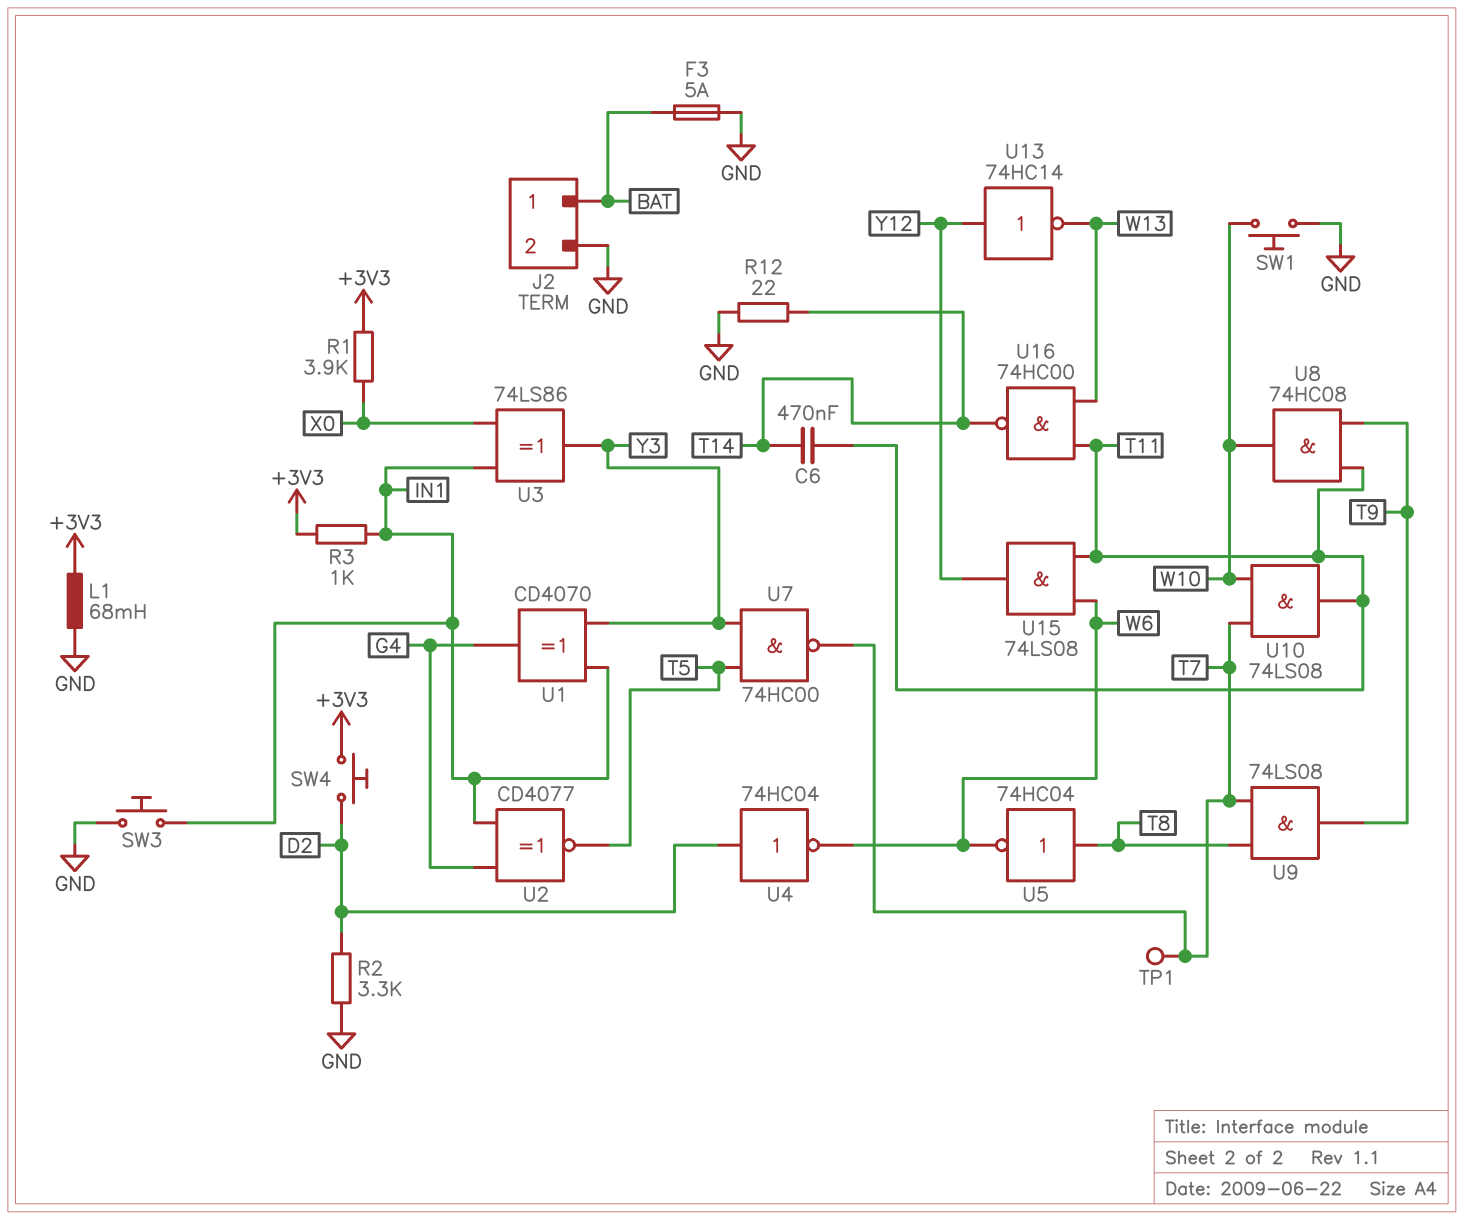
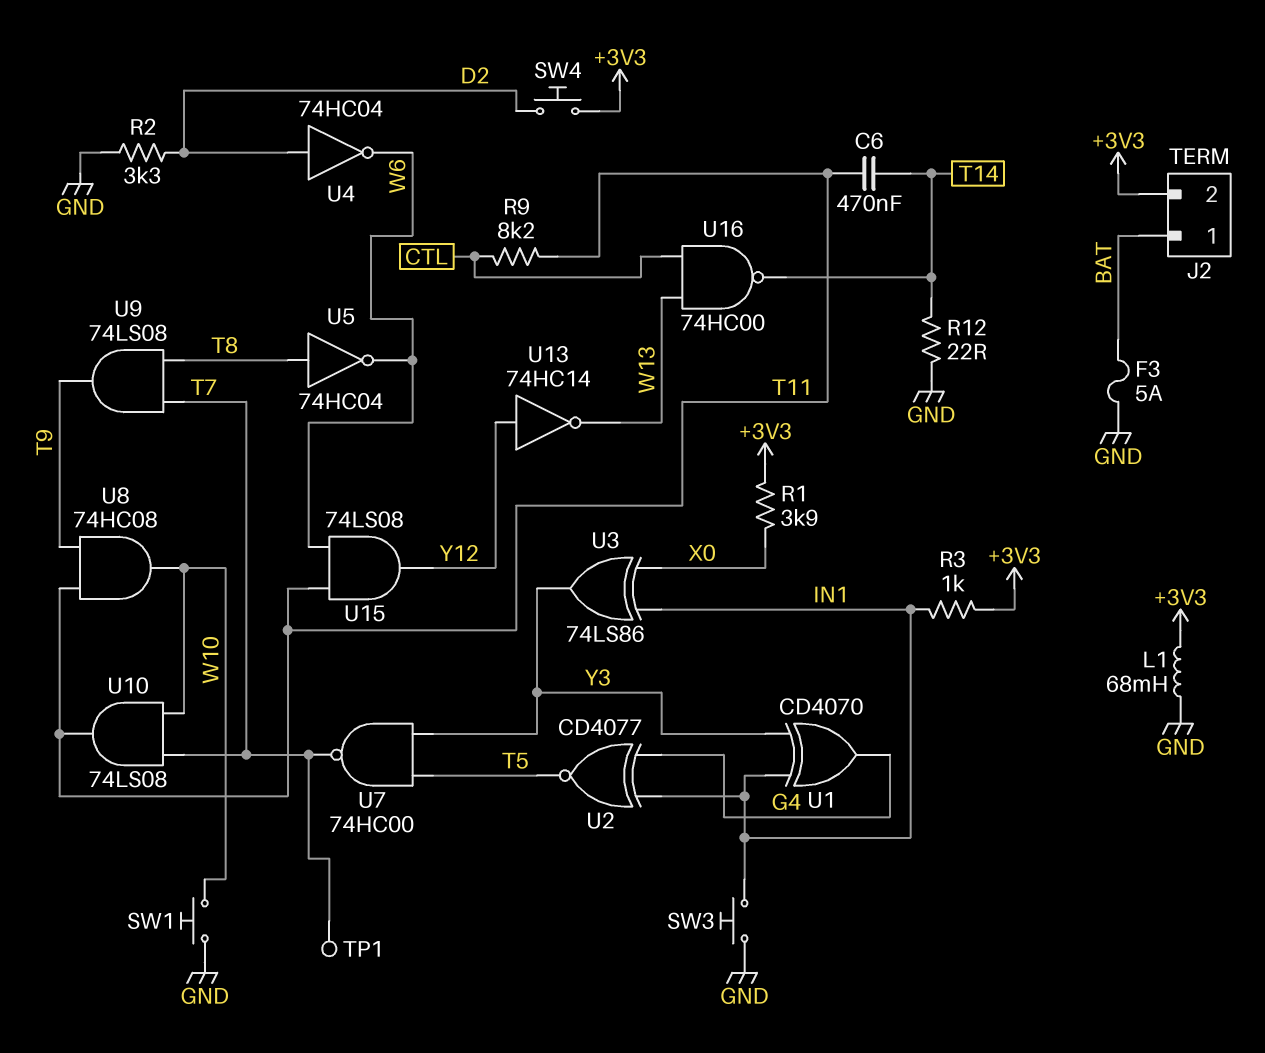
J2 pin 2: GND -> +3V3
R9: none -> 8.2k (CTL, T11)
U16: NAND 74HC00 (in T11, in W13, out T14) -> NAND 74HC00 (in CTL, in W13, out T14)

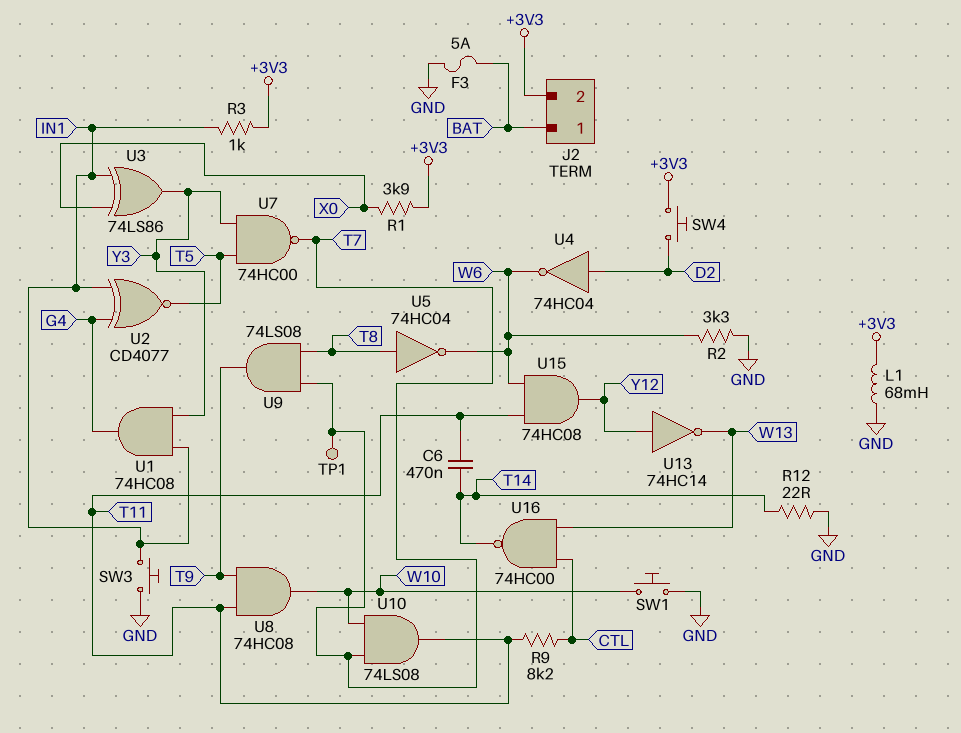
R2: 3.3k (D2, GND) -> 3.3k (GND, W6)
U1: XOR CD4070 (in IN1, in Y3, out G4) -> AND 74HC08 (in IN1, in Y3, out G4)
U15: AND 74LS08 (in T11, in W6, out Y12) -> AND 74HC08 (in T11, in W6, out Y12)

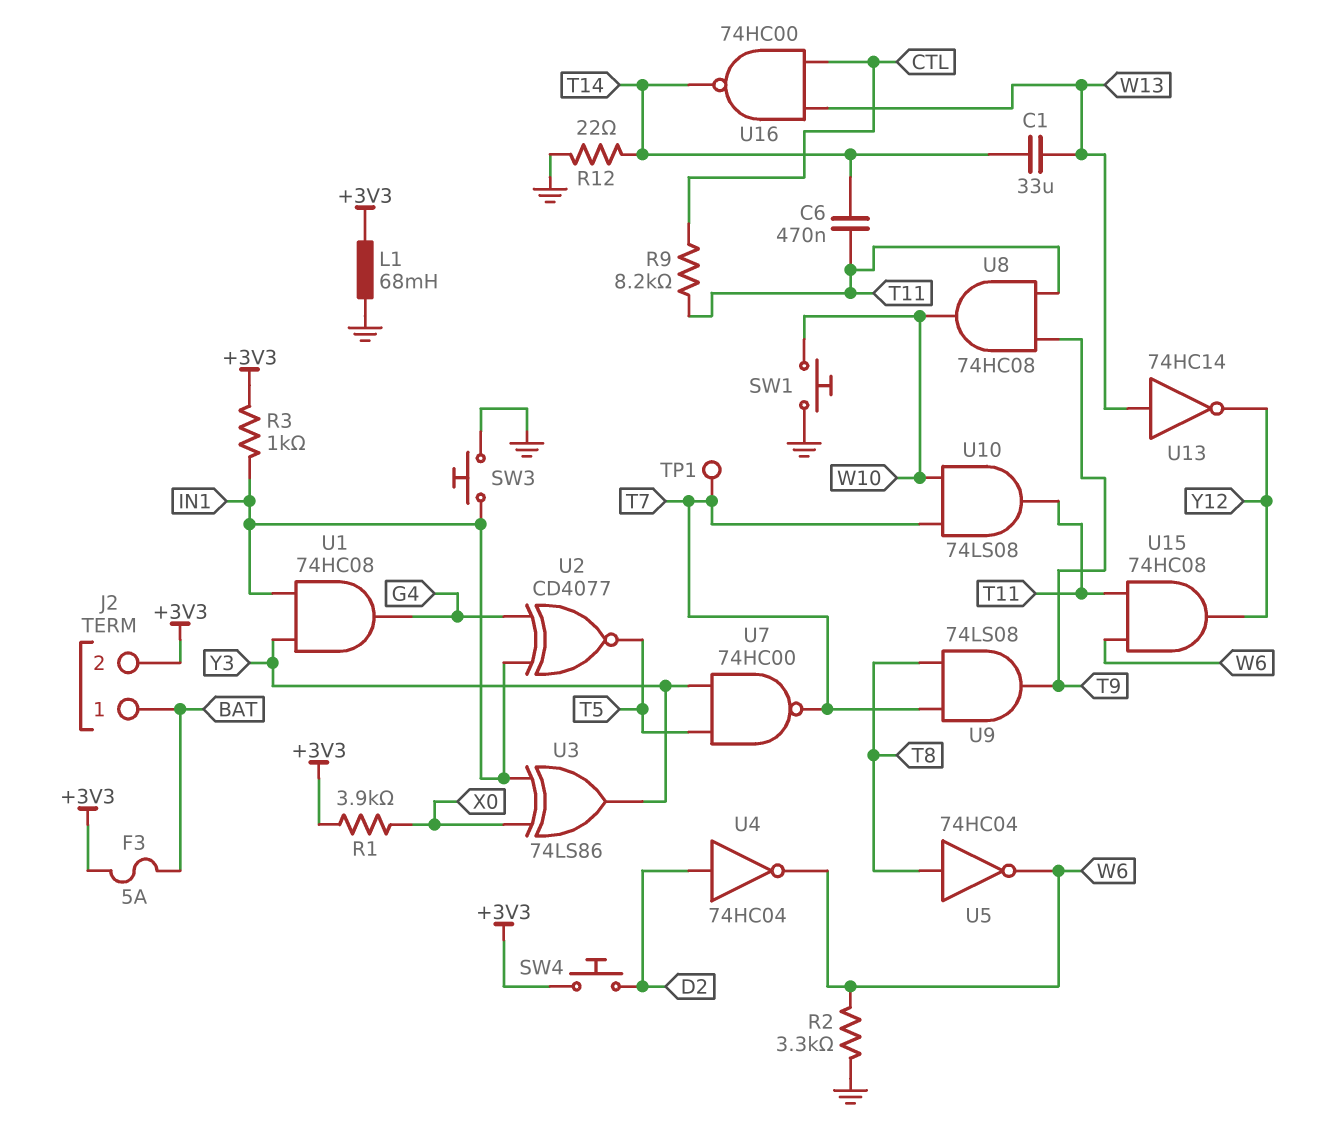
C1: none -> 33uF (T14, W13)
F3: 5A (BAT, GND) -> 5A (+3V3, BAT)
U13: NOT 74HC14 (in Y12, out W13) -> NOT 74HC14 (in W13, out Y12)

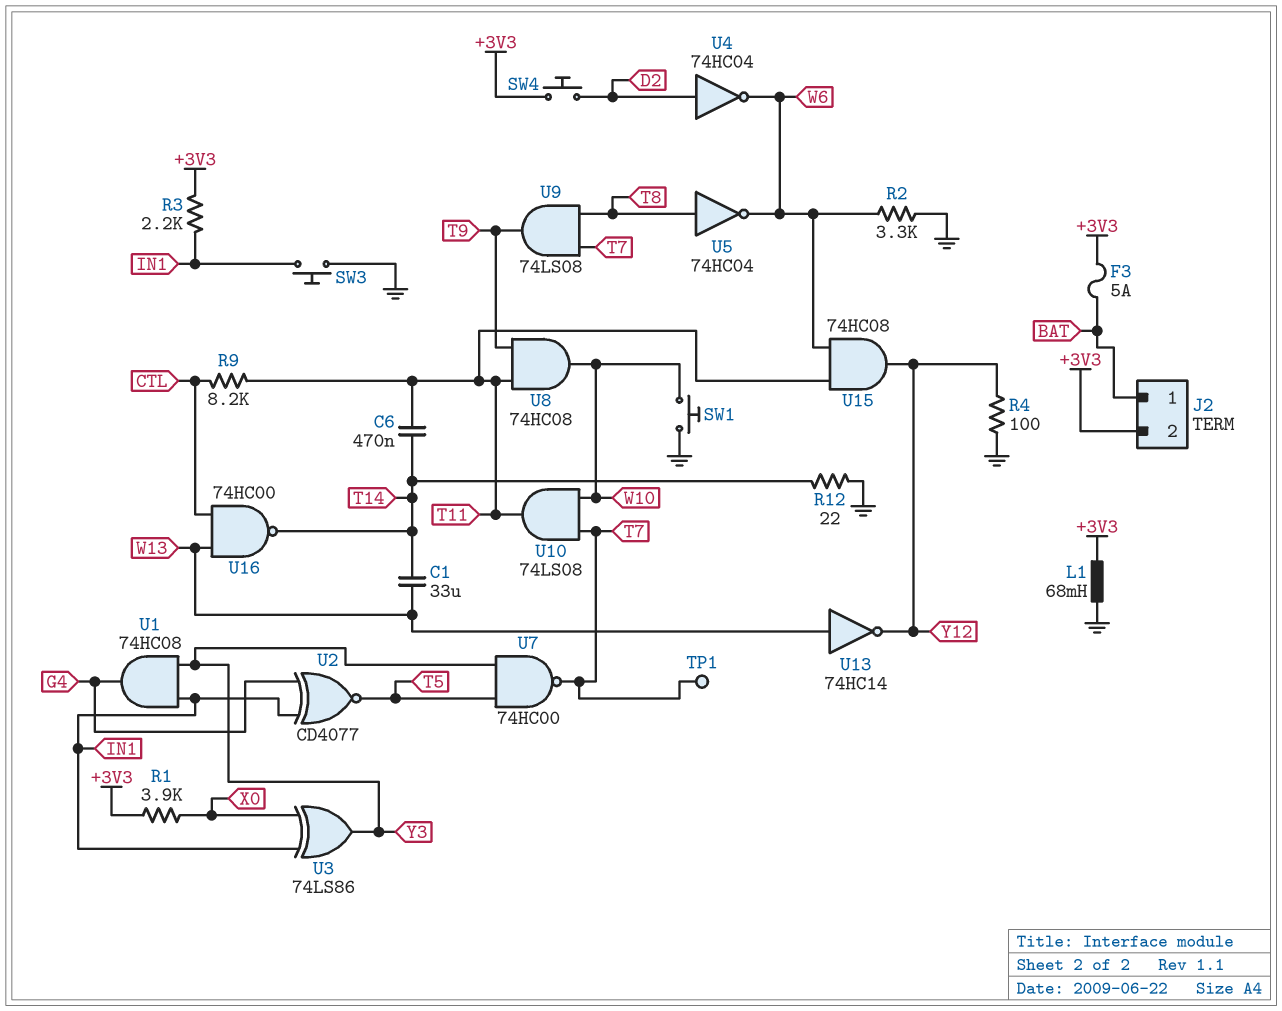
R3: 1k (+3V3, IN1) -> 2.2k (+3V3, IN1)
R4: none -> 100 (GND, Y12)

